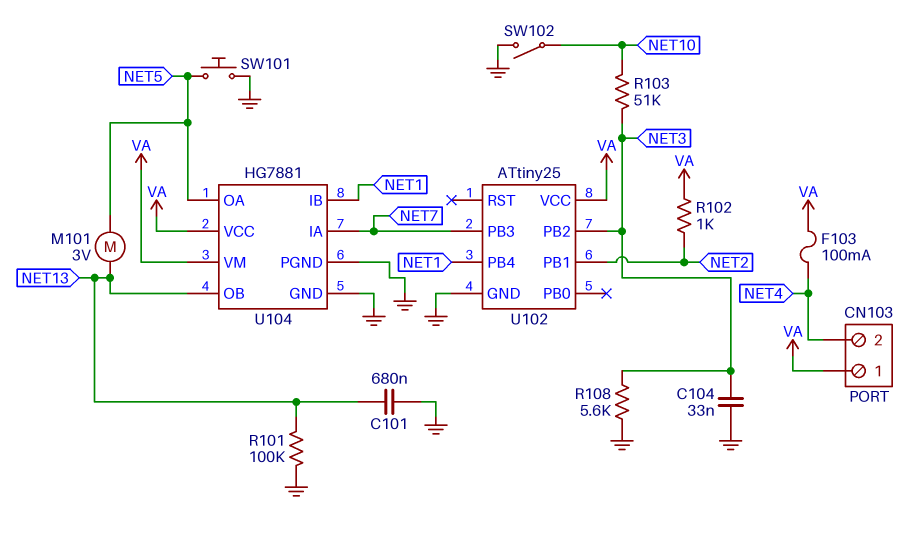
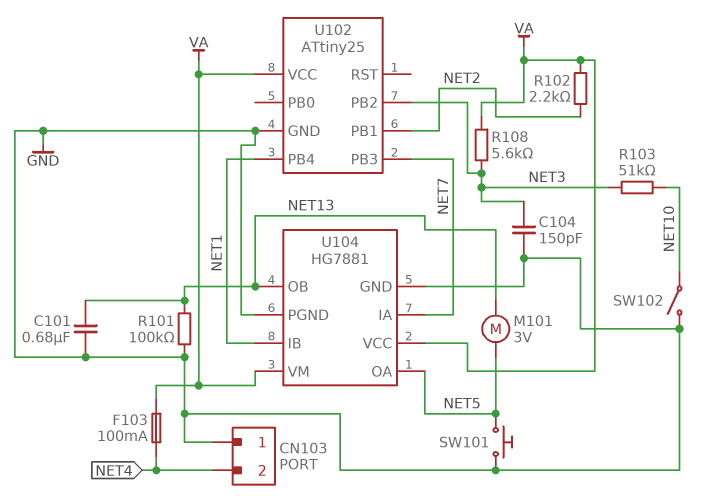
C104: 33nF (GND, NET3) -> 150pF (GND, NET3)
CN103 pin 1: VA -> GND
R102: 1k (NET2, VA) -> 2.2k (NET2, VA)
R108: 5.6k (GND, NET3) -> 5.6k (NET3, VA)

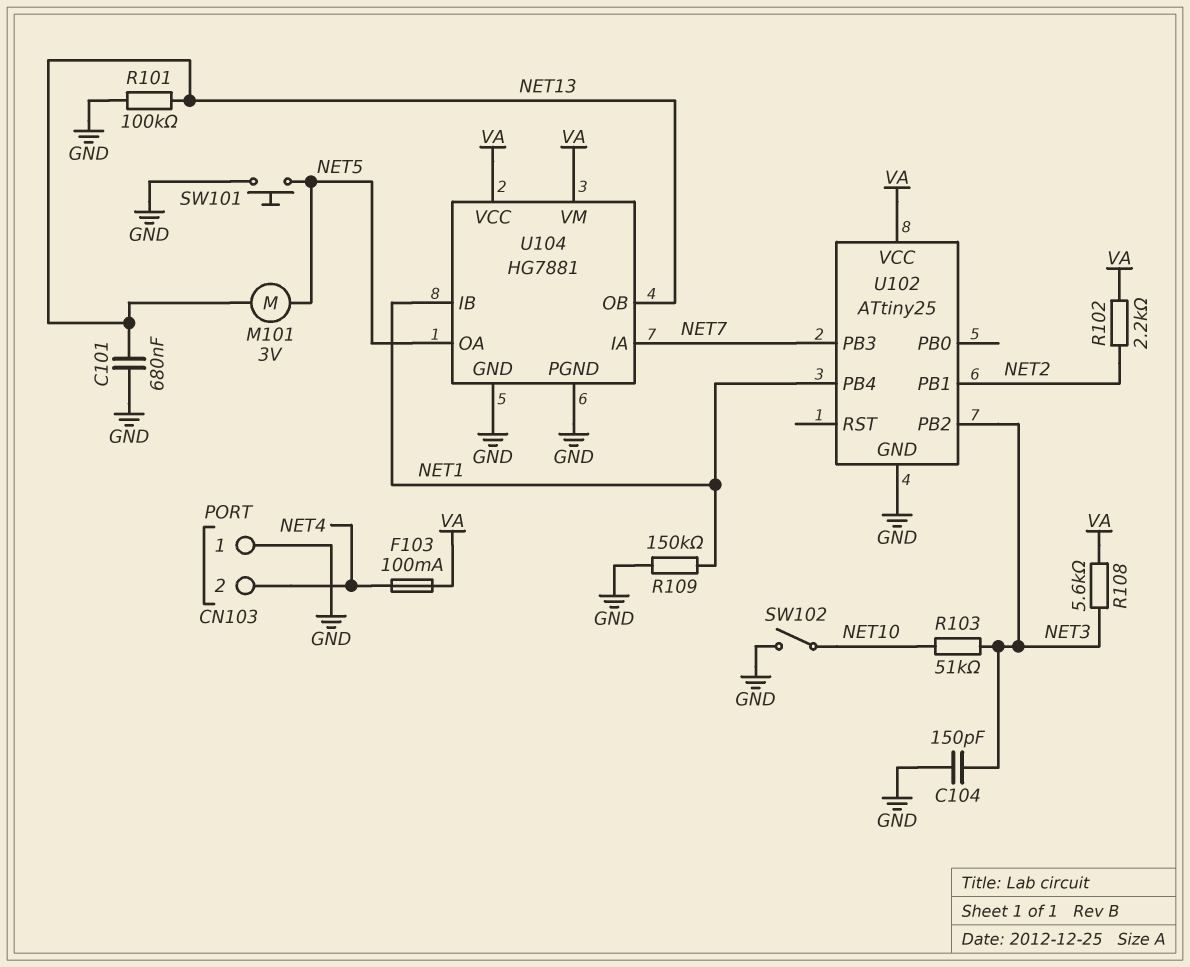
R109: none -> 150k (GND, NET1)

